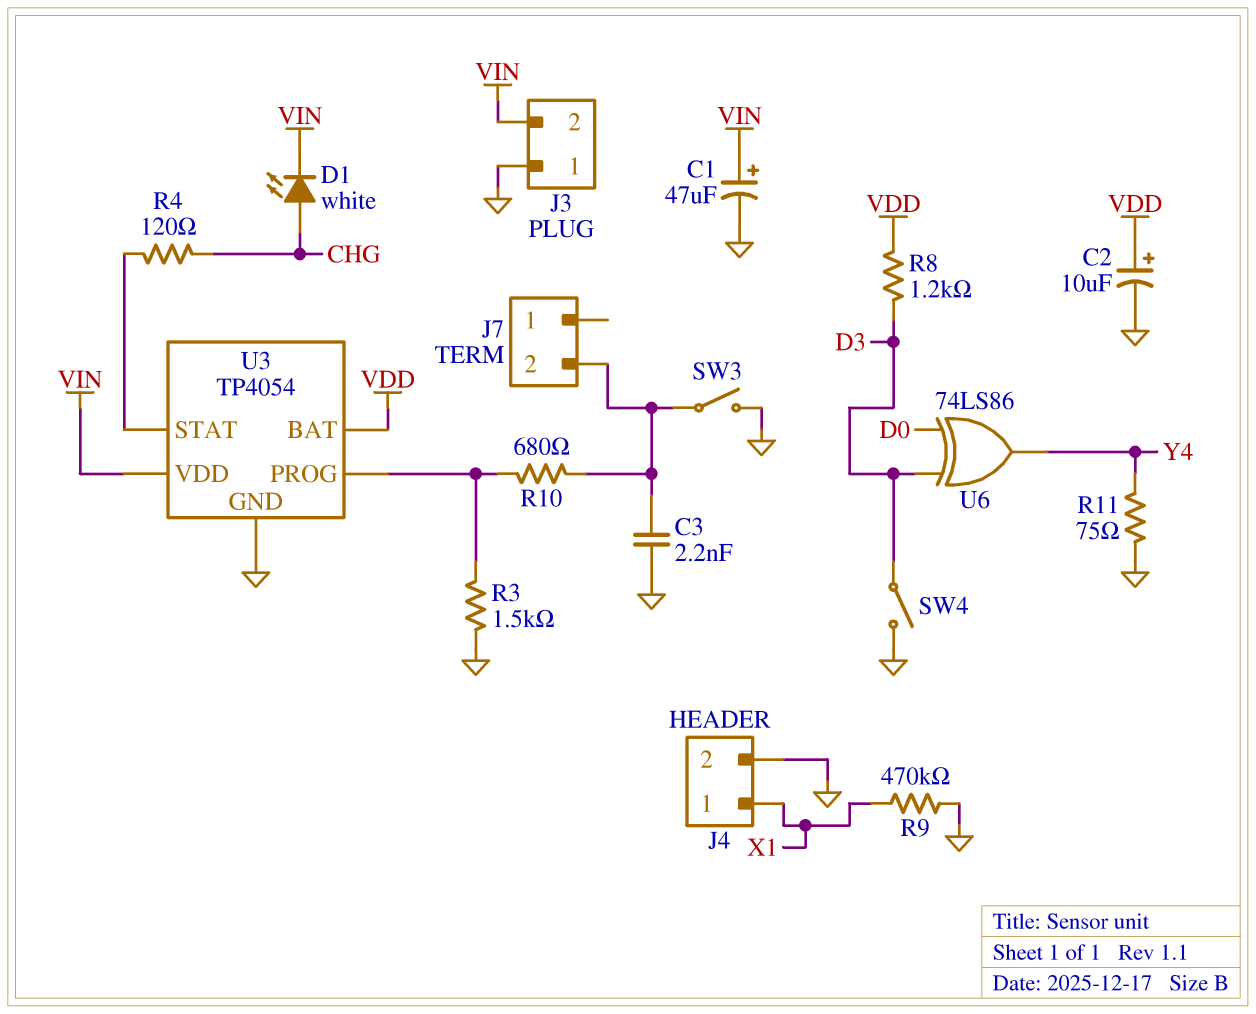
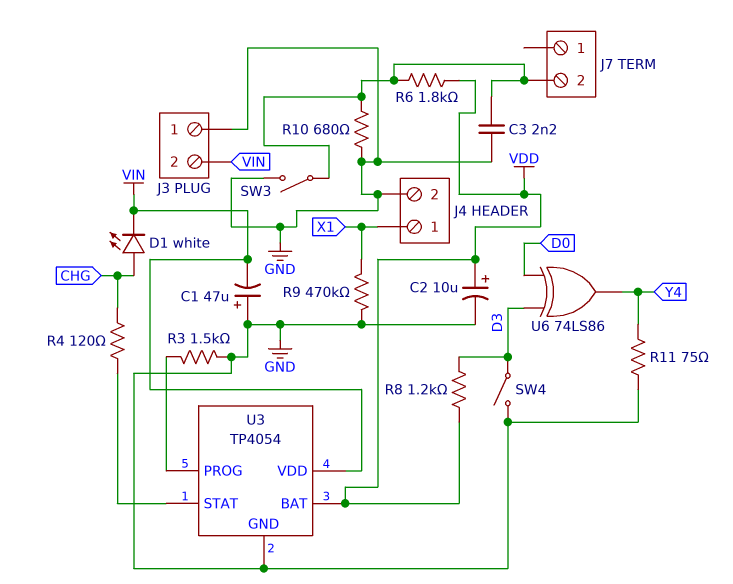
C1: 47uF (plus VIN, minus GND) -> 47uF (plus GND, minus VIN)
R6: none -> 1.8k (J7/2, VDD)
R10: 680 (J7/2, U3/PROG) -> 680 (GND, J7/2)

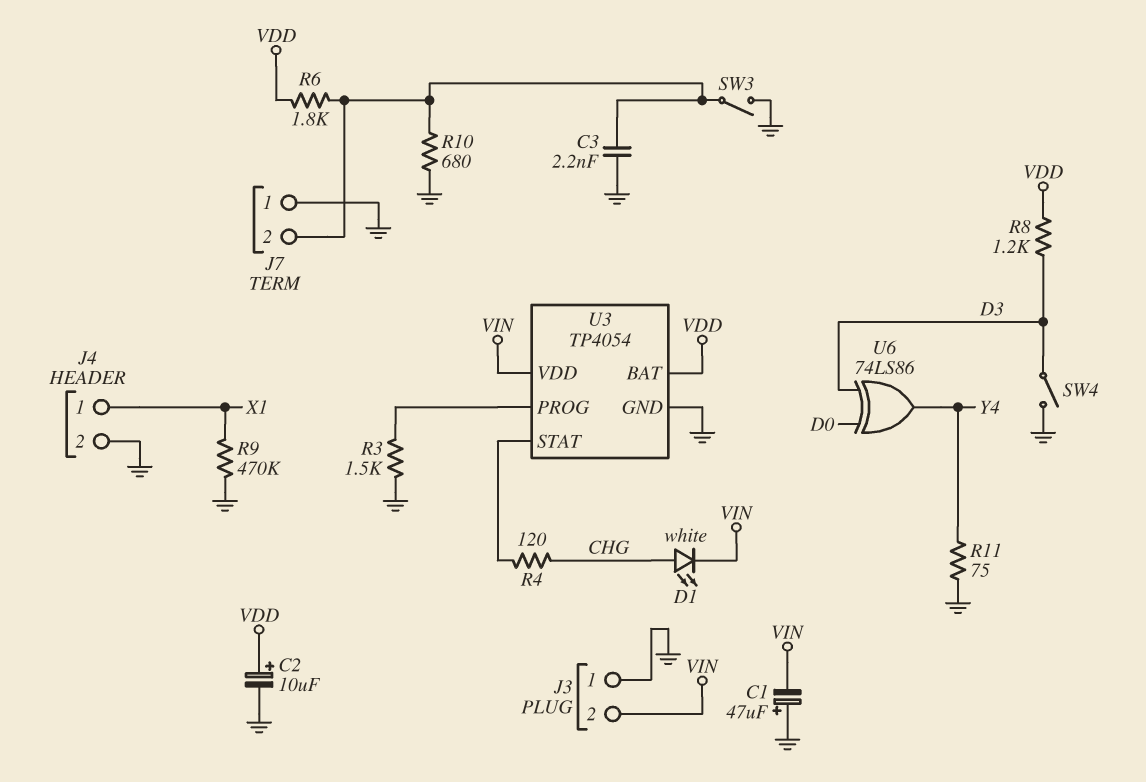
J7 pin 1: none -> GND

